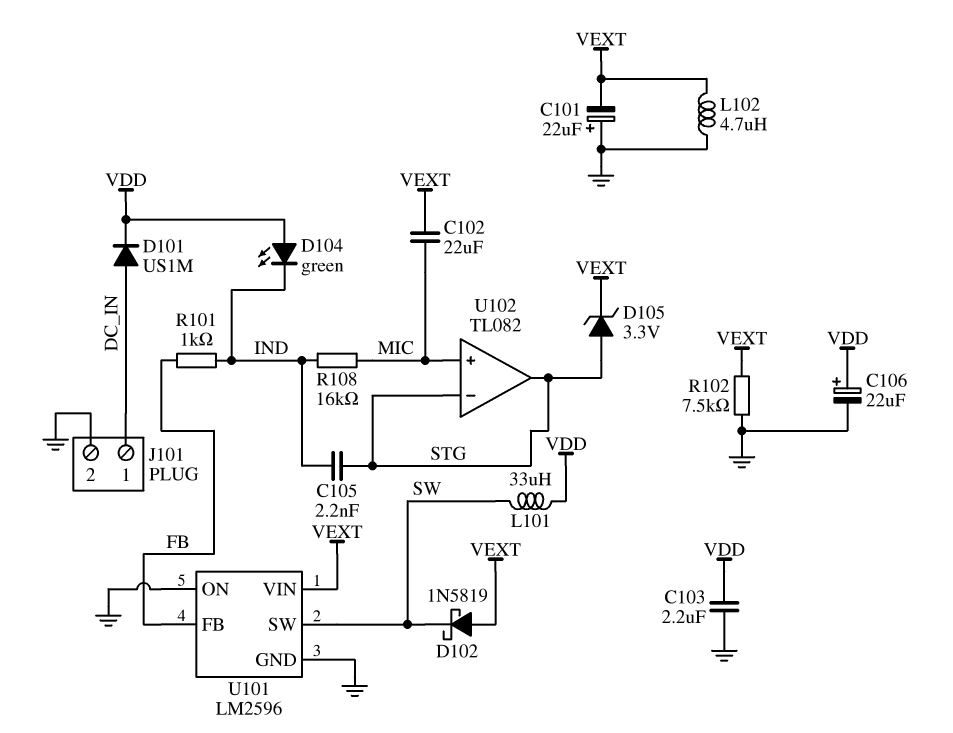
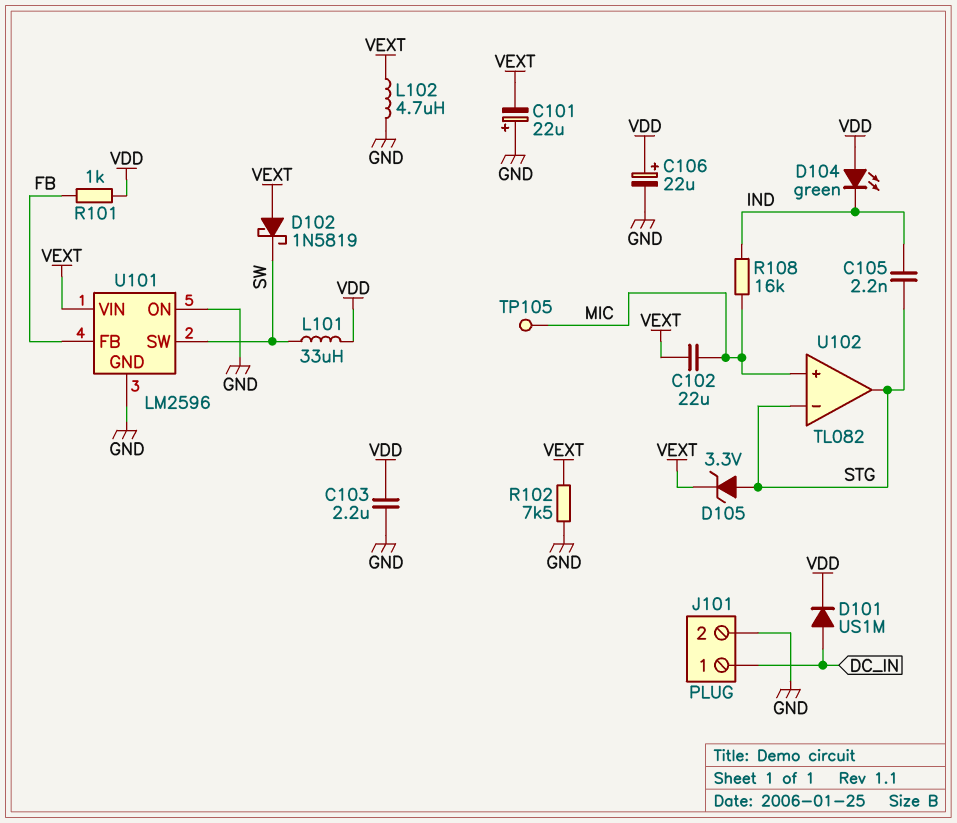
R101: 1k (FB, IND) -> 1k (FB, VDD)
TP105: none -> test point (MIC)

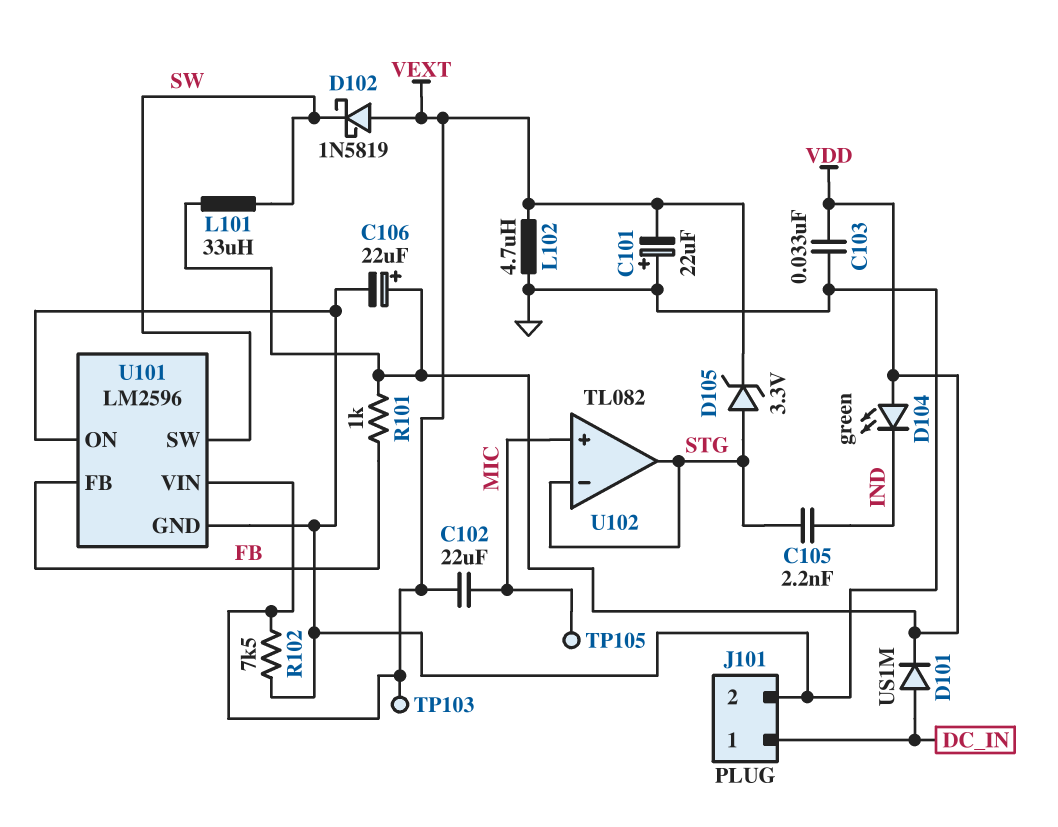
C103: 2.2uF (GND, VDD) -> 33nF (GND, VDD)
R108: 16k (IND, MIC) -> none
TP103: none -> test point (VEXT)

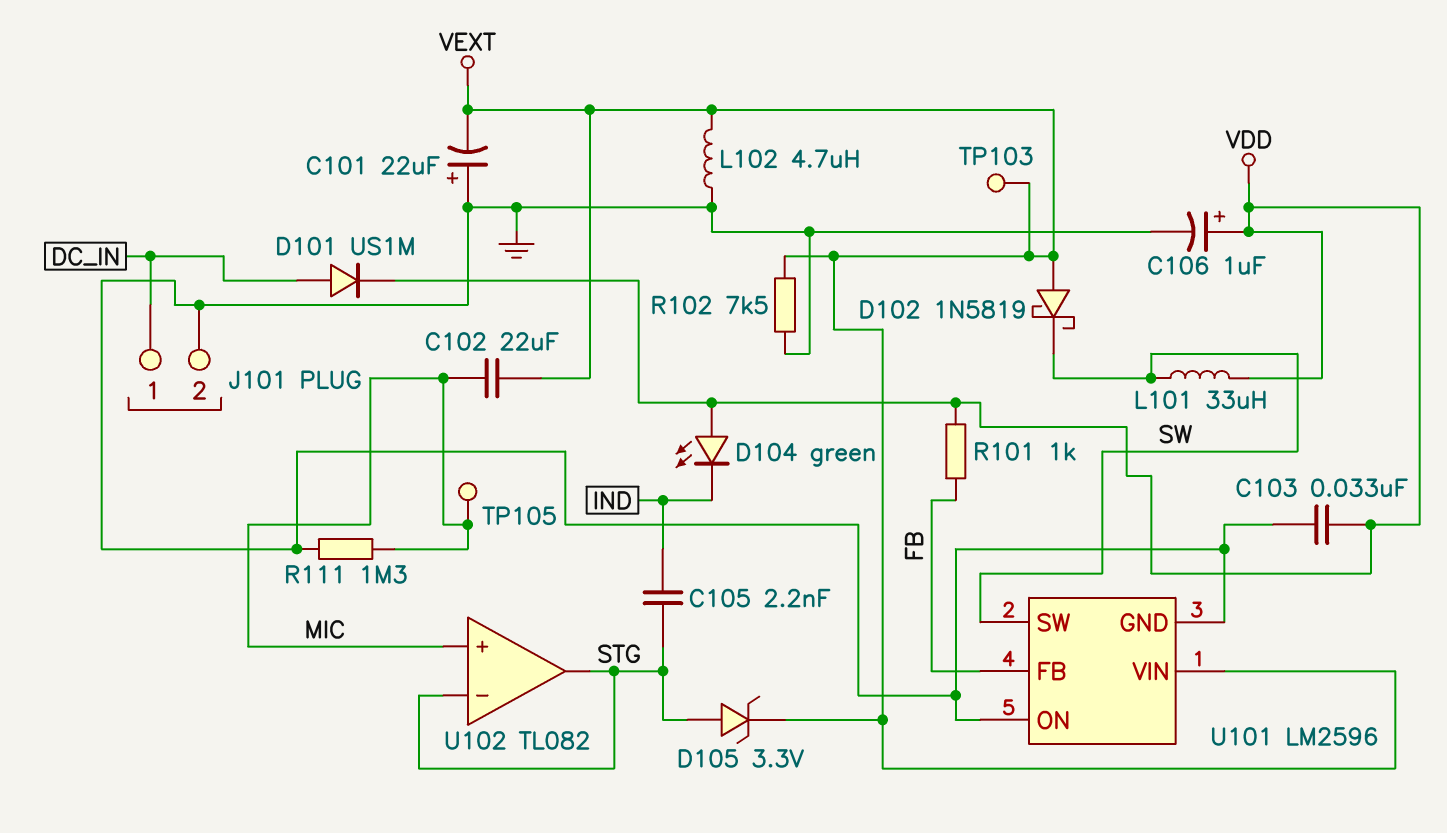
C106: 22uF (plus VDD, minus GND) -> 1uF (plus VDD, minus GND)
R111: none -> 1.3M (GND, MIC)

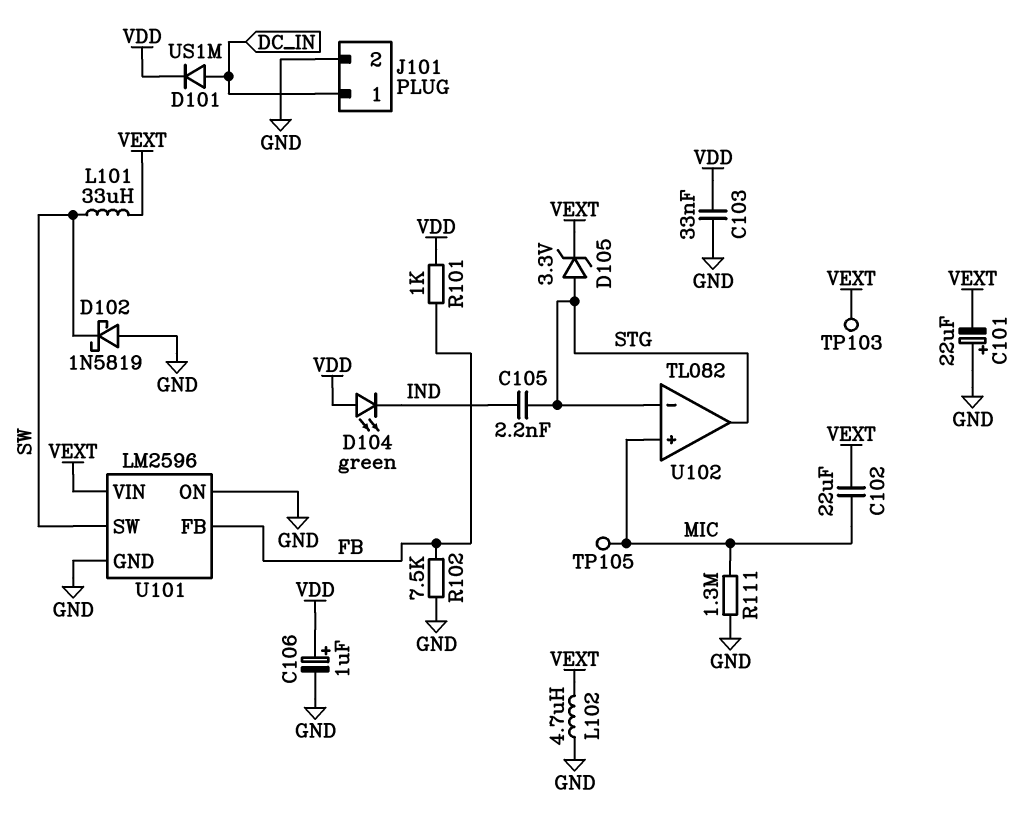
D102: schottky 1N5819 (A VEXT, K SW) -> schottky 1N5819 (A GND, K SW)
L101: 33uH (SW, VDD) -> 33uH (SW, VEXT)
R102: 7.5k (GND, VEXT) -> 7.5k (FB, GND)

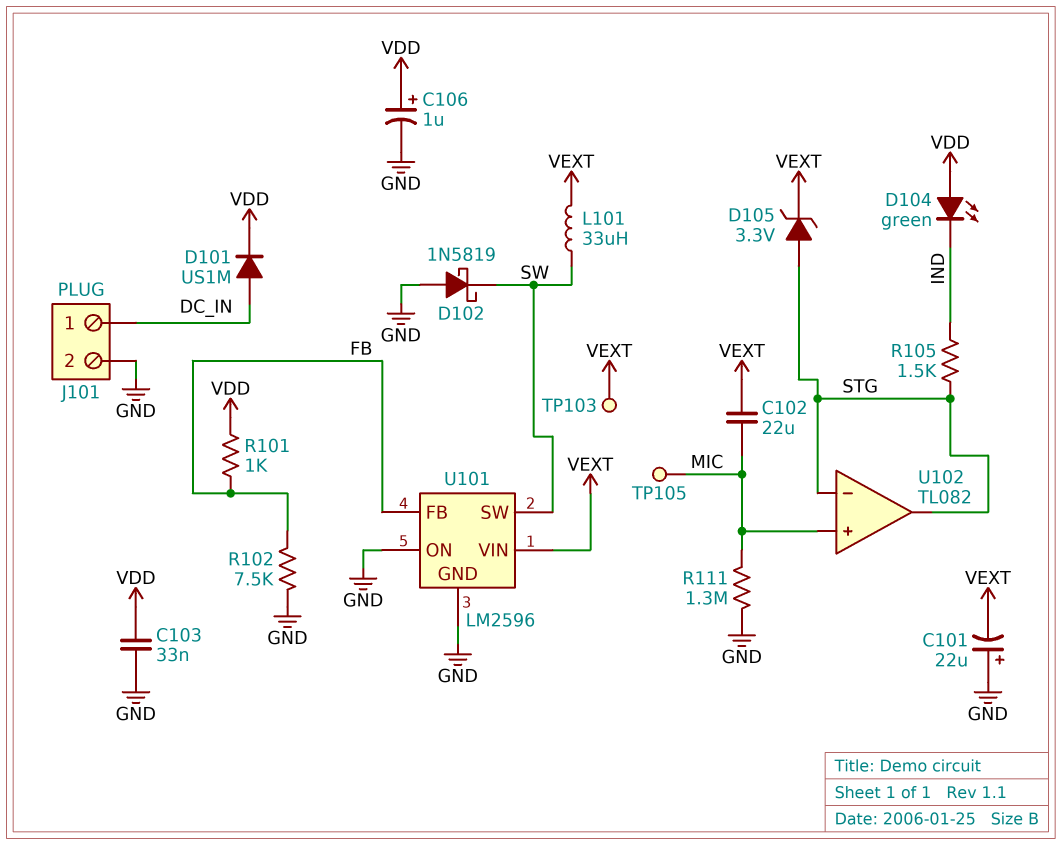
C105: 2.2nF (IND, STG) -> none
L102: 4.7uH (GND, VEXT) -> none
R105: none -> 1.5k (IND, STG)

